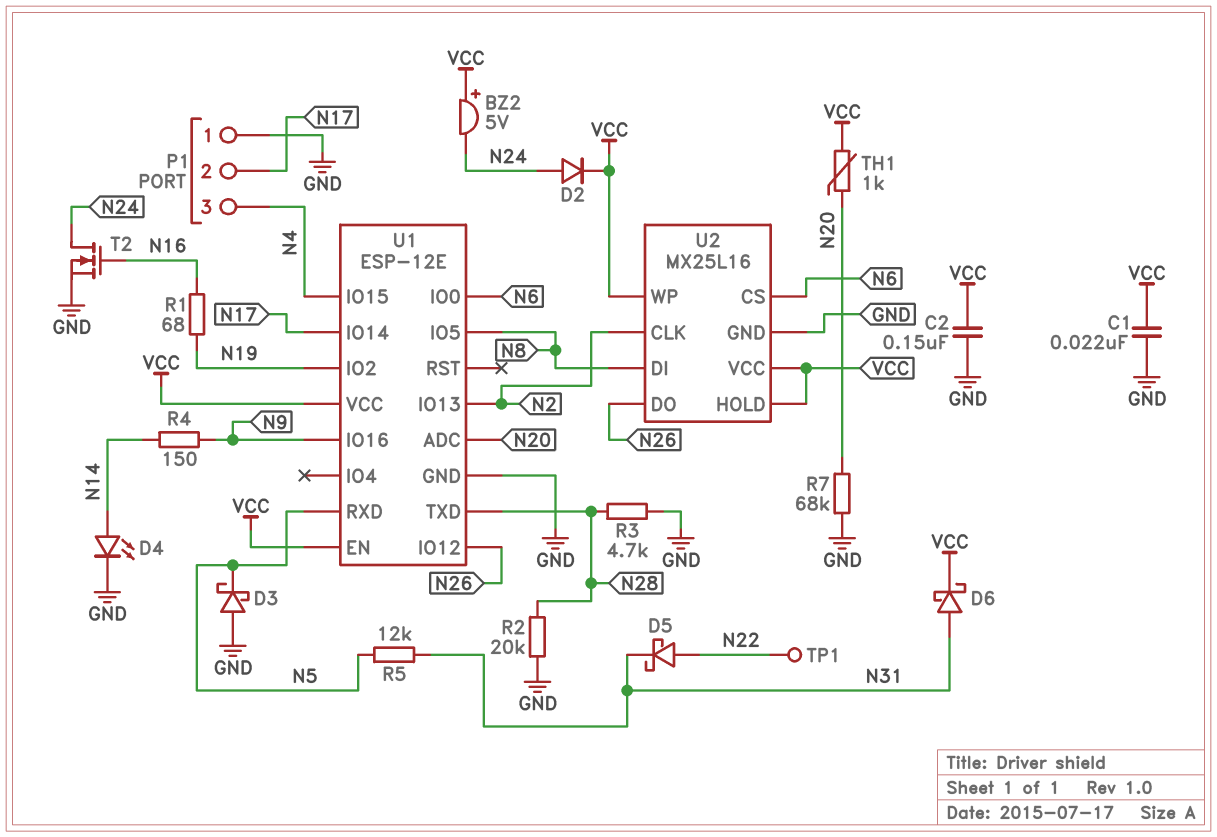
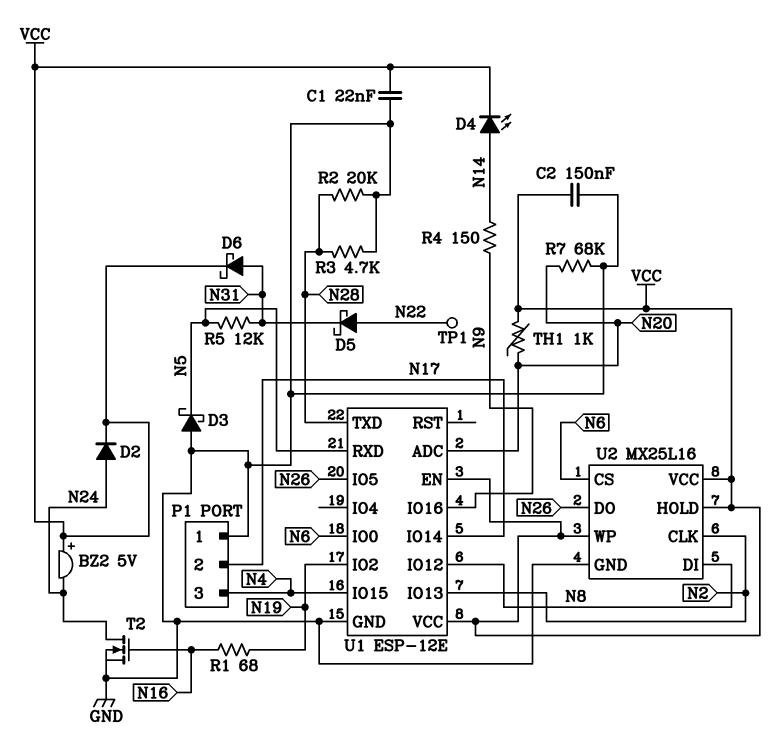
D4: LED (A N14, K GND) -> LED (A N14, K VCC)
U1 pin IO5: N8 -> N26
U1 pin IO12: N26 -> N8

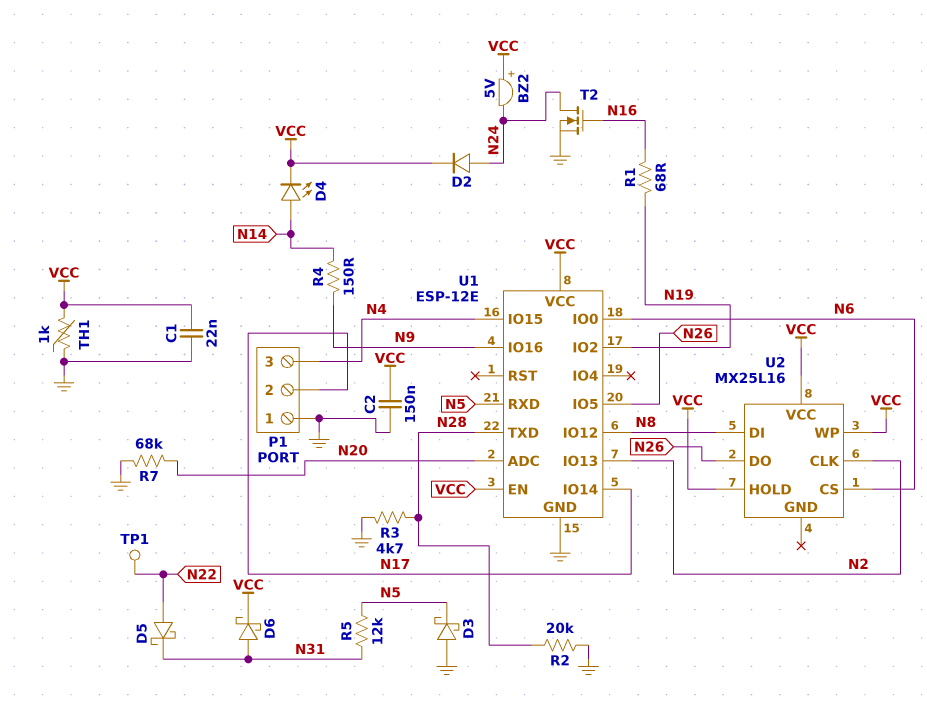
TH1: 1k (N20, VCC) -> 1k (GND, VCC)
U2 pin GND: GND -> none

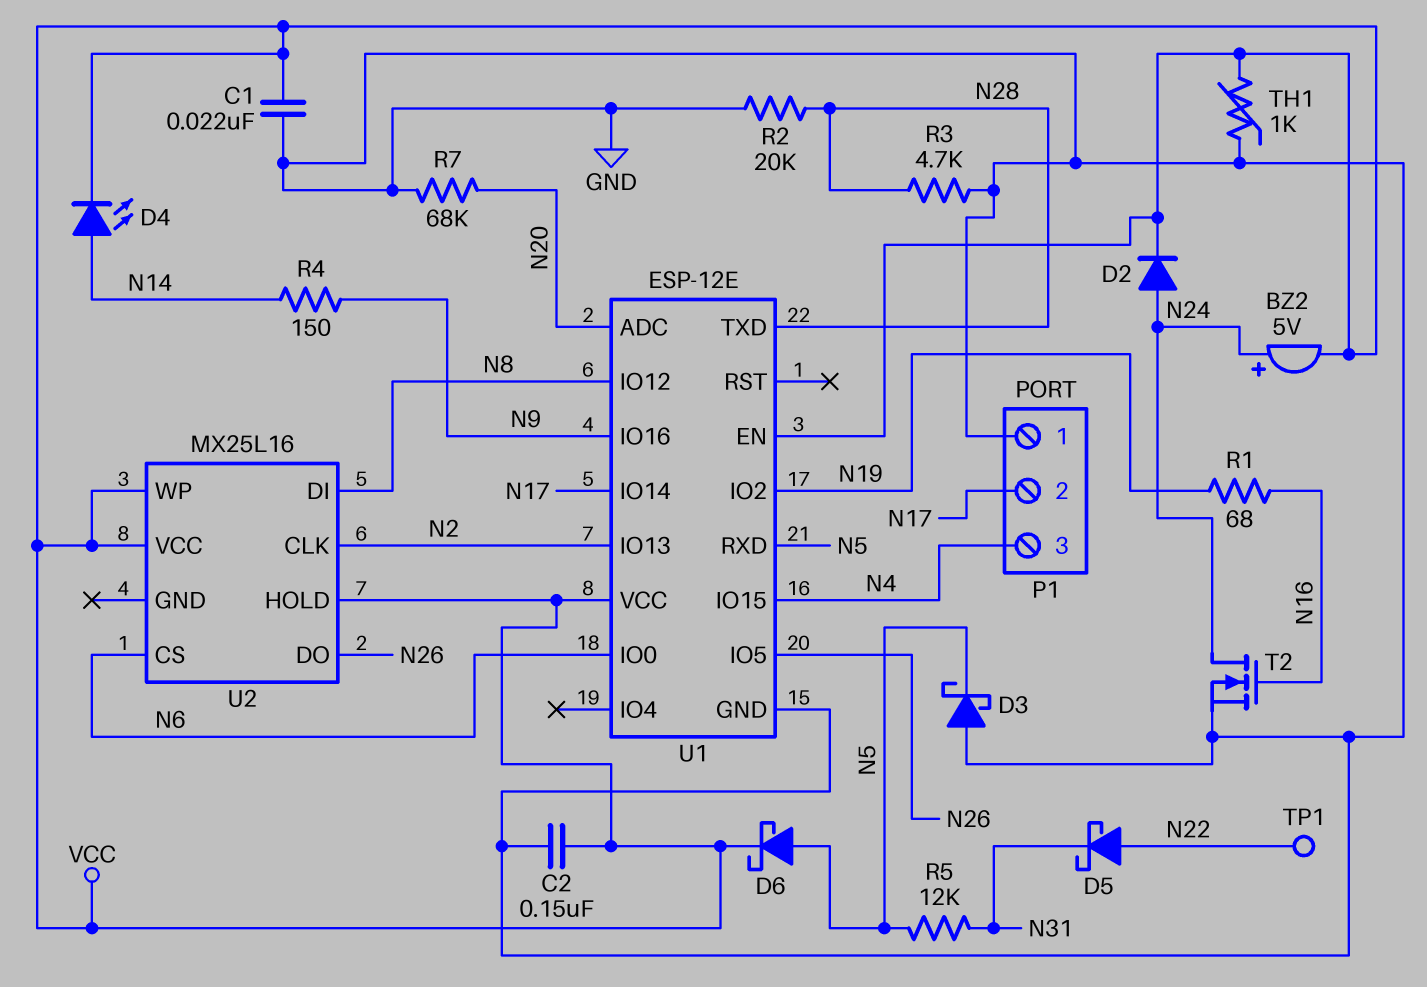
BZ2: buzzer 5V (plus VCC, minus N24) -> buzzer 5V (plus N24, minus VCC)
D6: schottky (A N31, K VCC) -> schottky (A N5, K VCC)

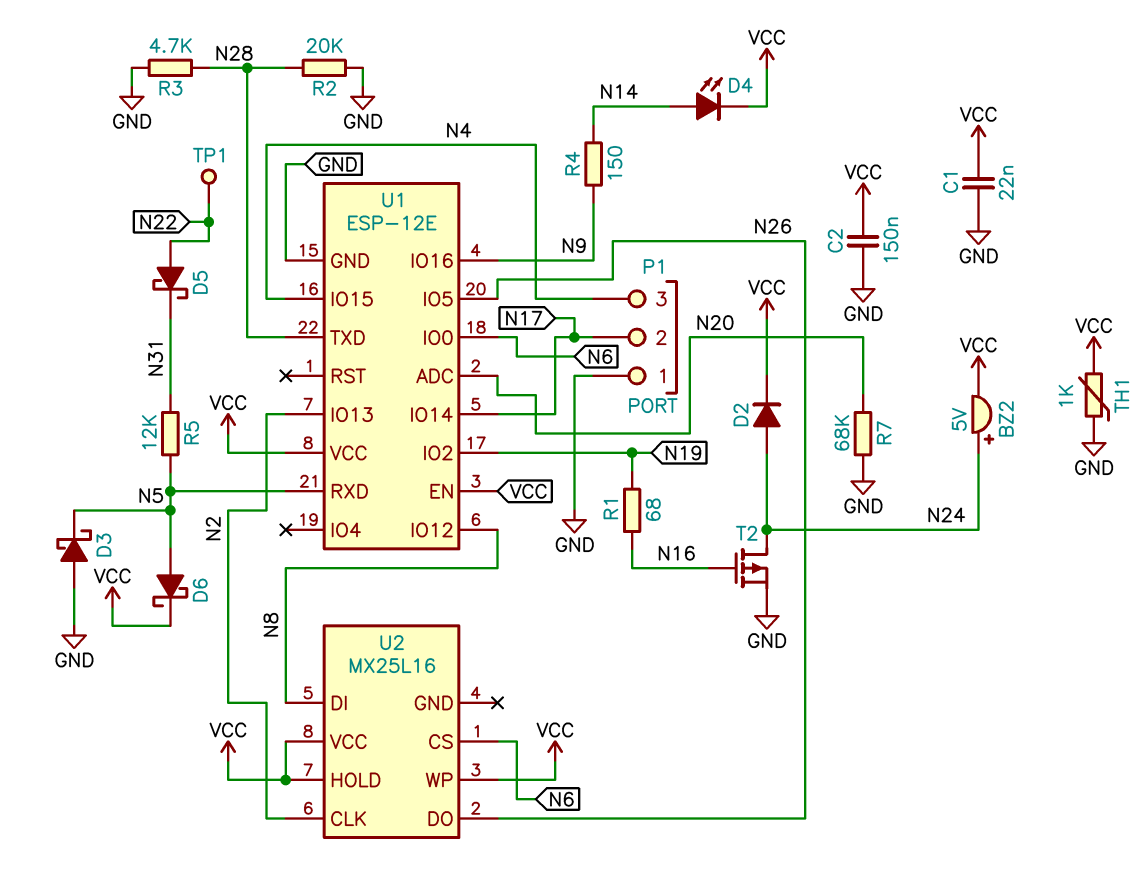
T2: NMOS (G N16, D N24, S GND) -> PMOS (G N16, D N24, S GND)

